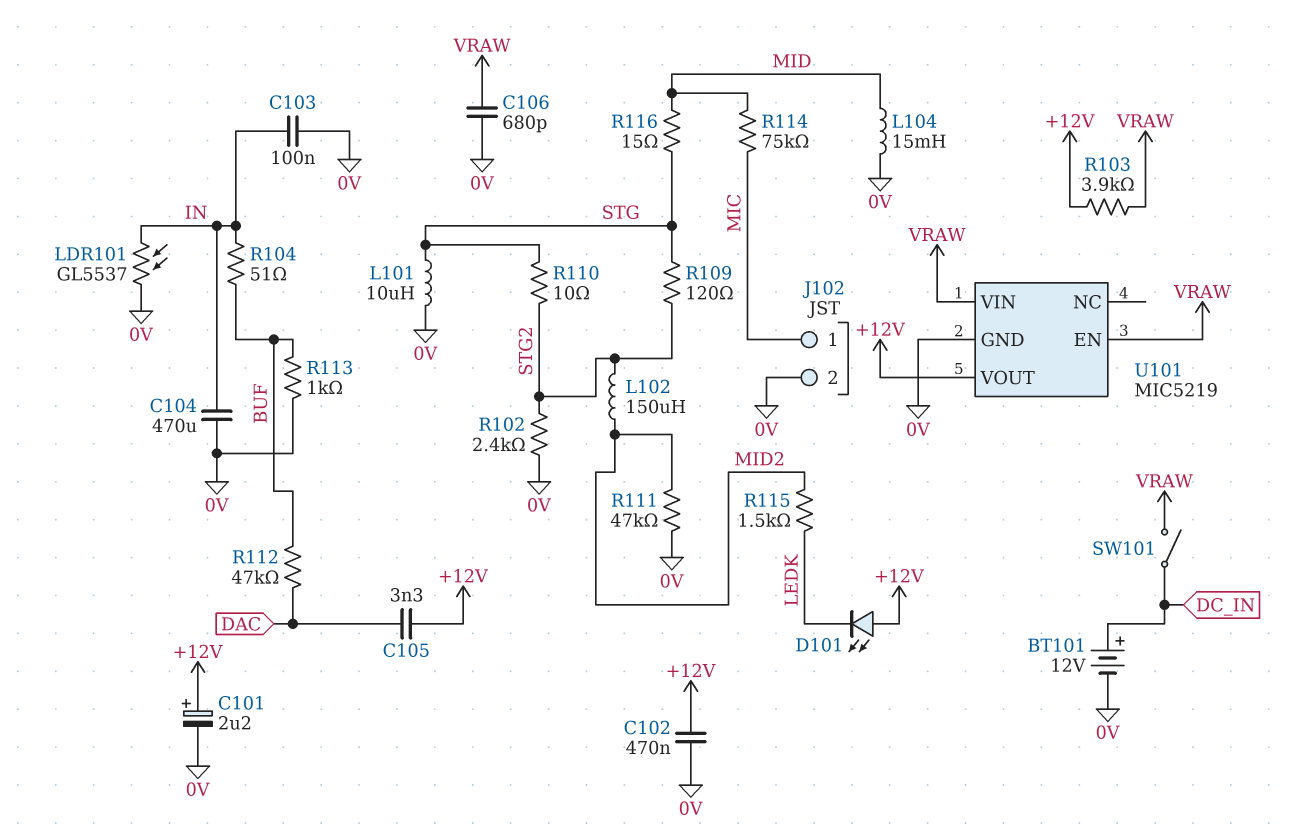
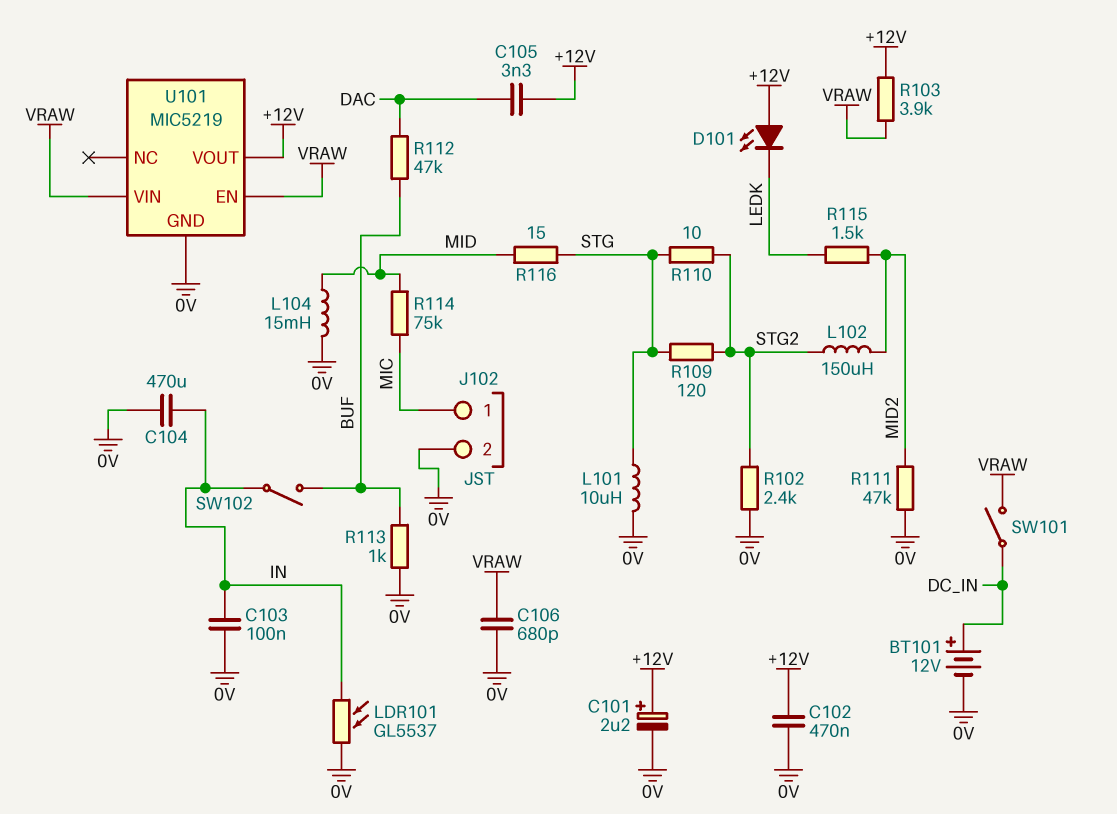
R104: 51 (BUF, IN) -> none
SW102: none -> switch (BUF, IN)

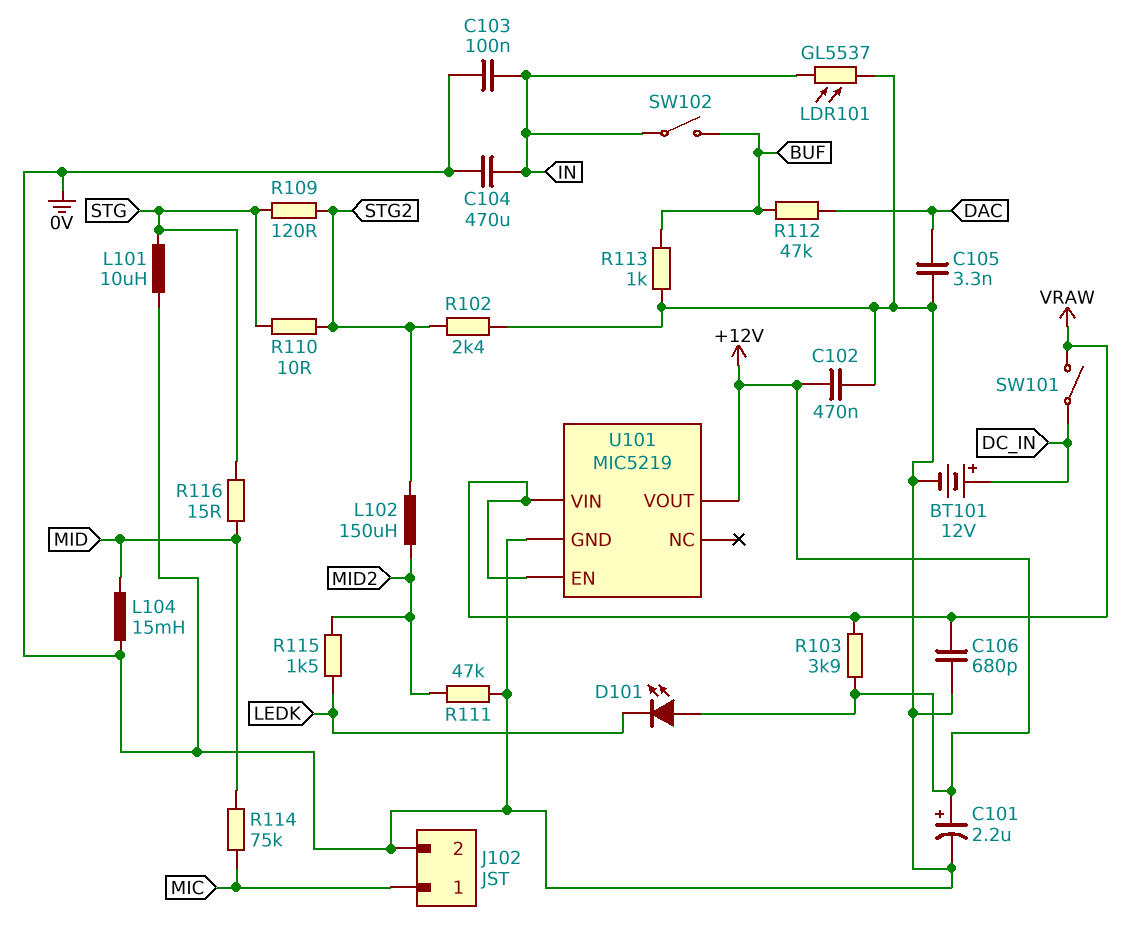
C105: 3.3nF (+12V, DAC) -> 3.3nF (0V, DAC)

